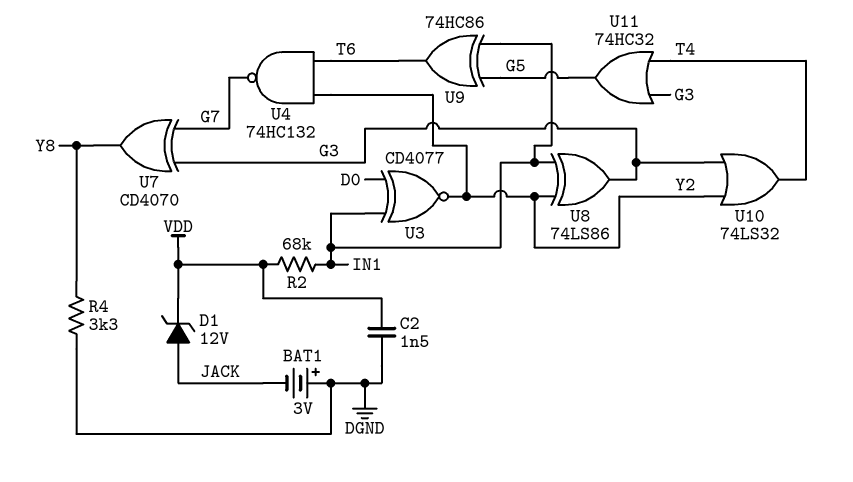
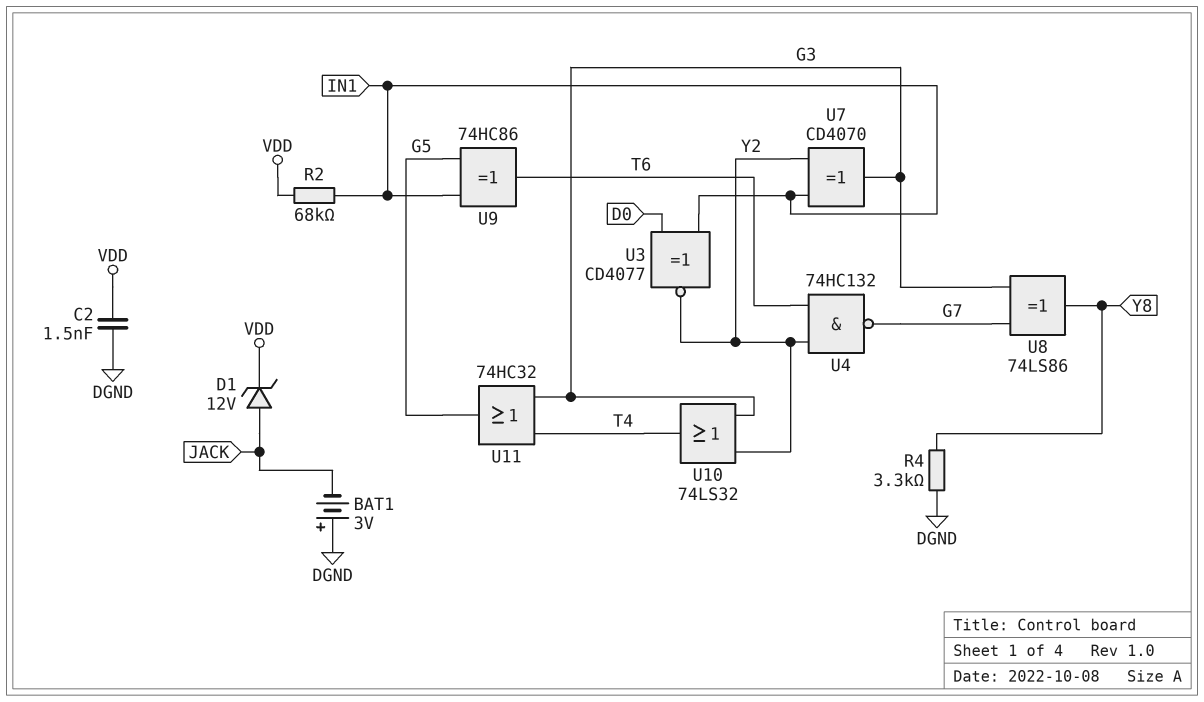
U7: XOR CD4070 (in G3, in G7, out Y8) -> XOR CD4070 (in IN1, in Y2, out G3)
U8: XOR 74LS86 (in IN1, in Y2, out G3) -> XOR 74LS86 (in G3, in G7, out Y8)

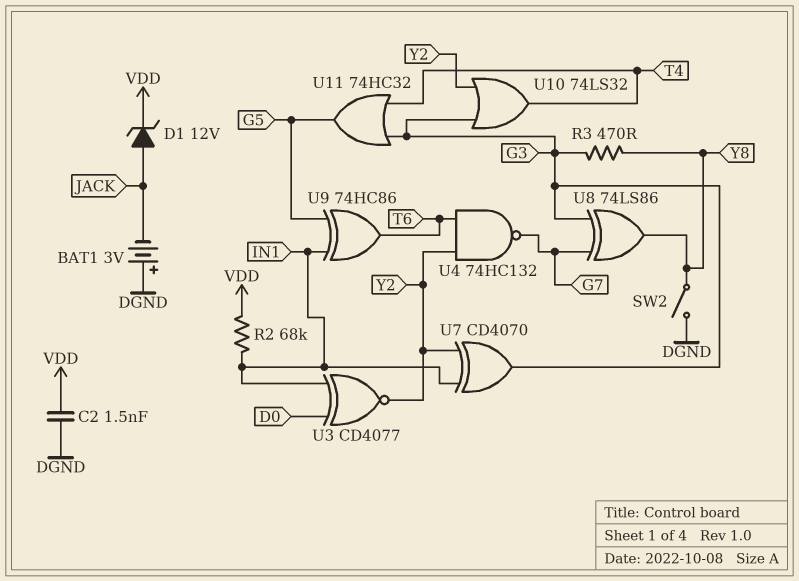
R3: none -> 470 (G3, Y8)
R4: 3.3k (DGND, Y8) -> none
SW2: none -> switch (DGND, Y8)

